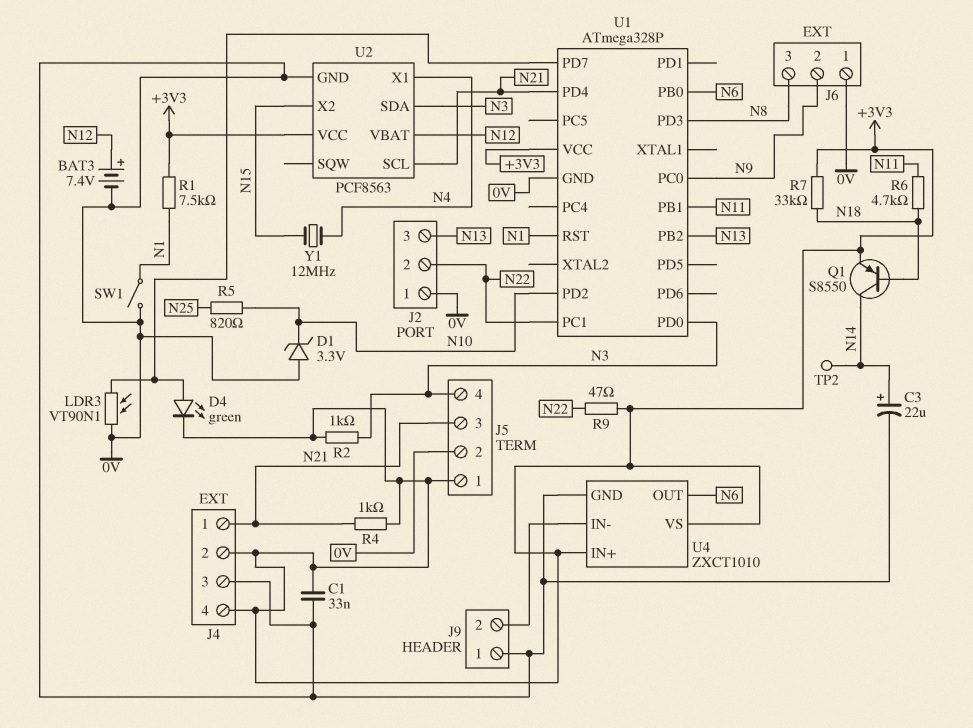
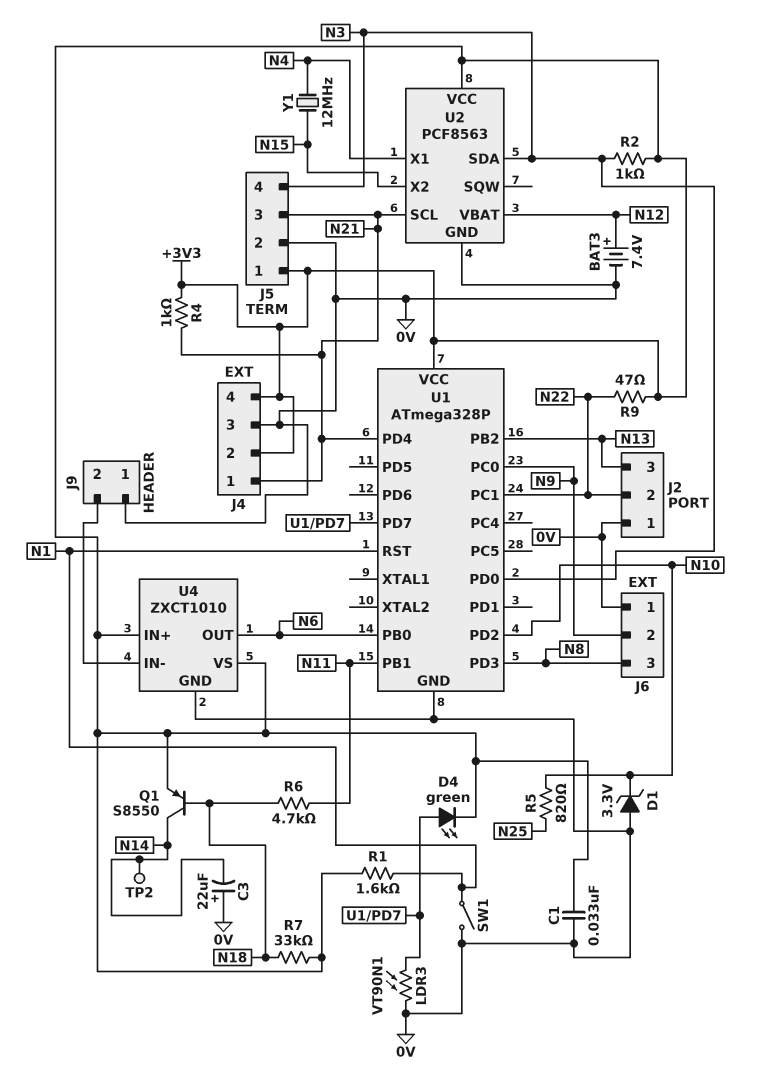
C3: 22uF (plus N14, minus 0V) -> 22uF (plus 0V, minus N14)
R1: 7.5k (+3V3, N1) -> 1.6k (+3V3, N1)

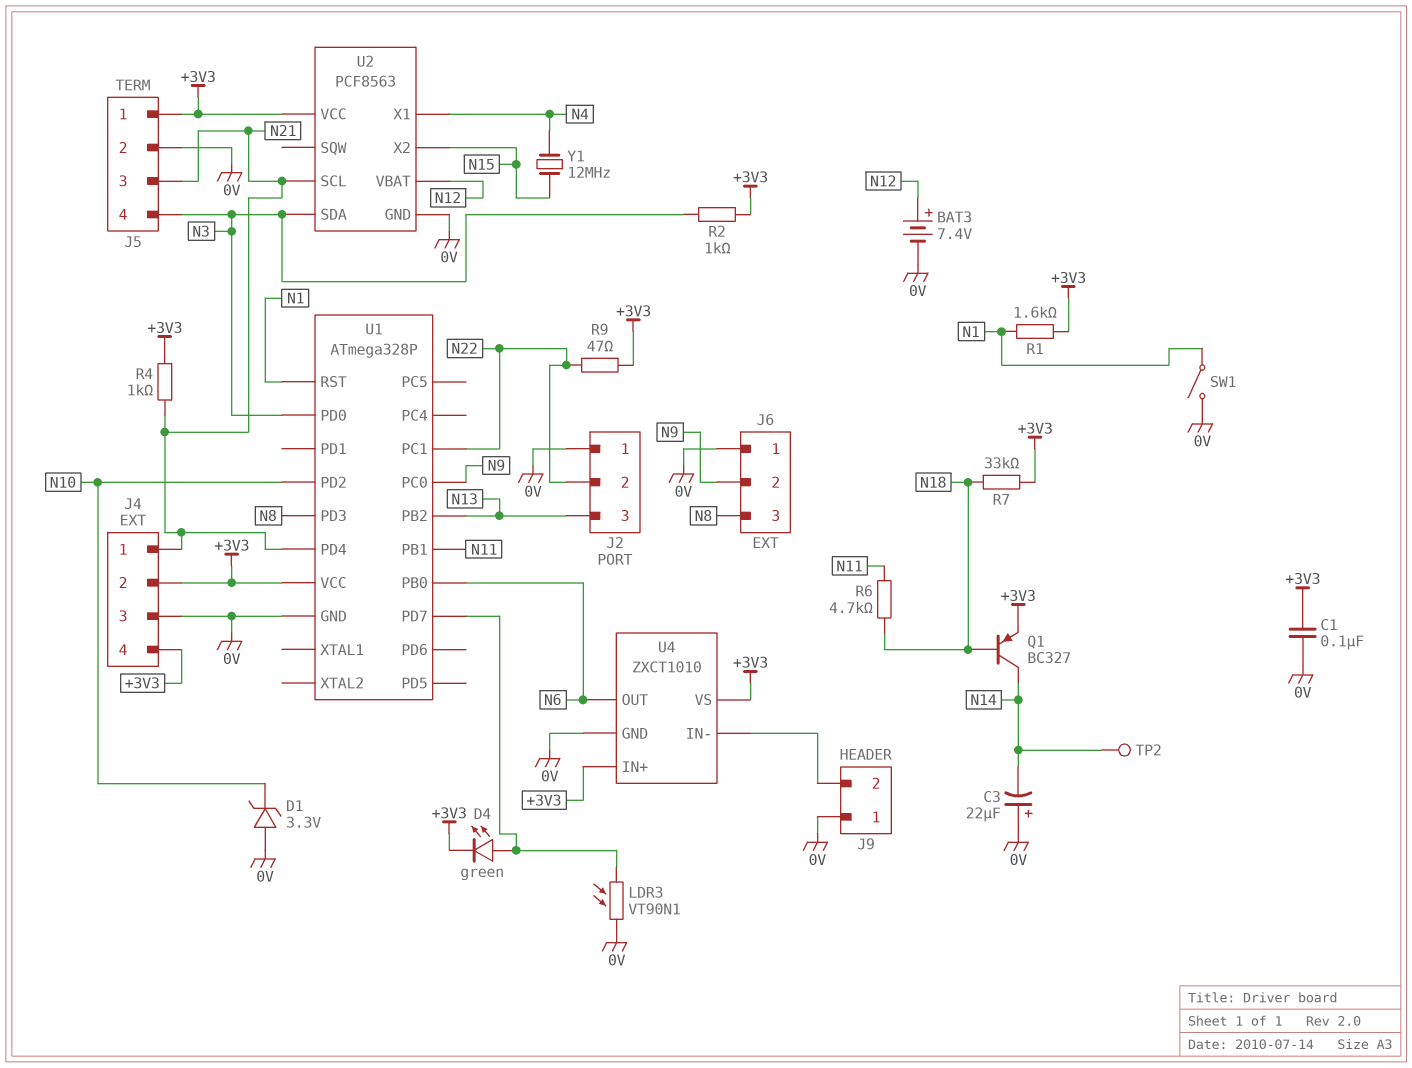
C1: 33nF (+3V3, 0V) -> 100nF (+3V3, 0V)
Q1: PNP S8550 (B N18, C N14, E +3V3) -> PNP BC327 (B N18, C N14, E +3V3)
R5: 820 (N10, N25) -> none

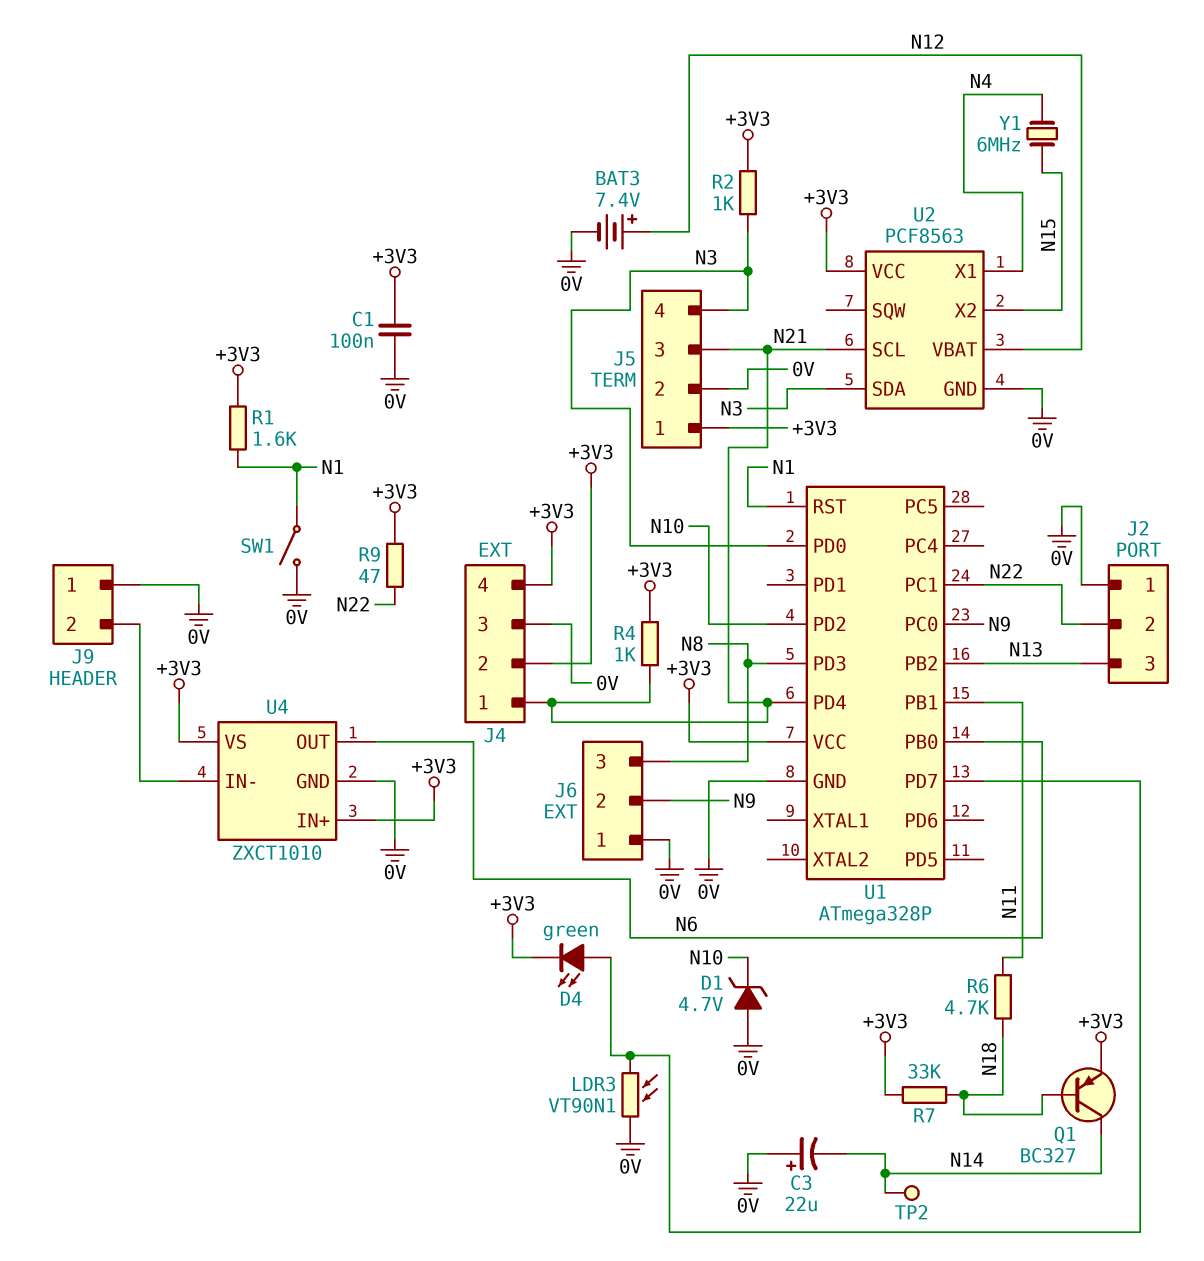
D1: zener 3.3V (A 0V, K N10) -> zener 4.7V (A 0V, K N10)
Y1: 12MHz (N4, N15) -> 6MHz (N4, N15)

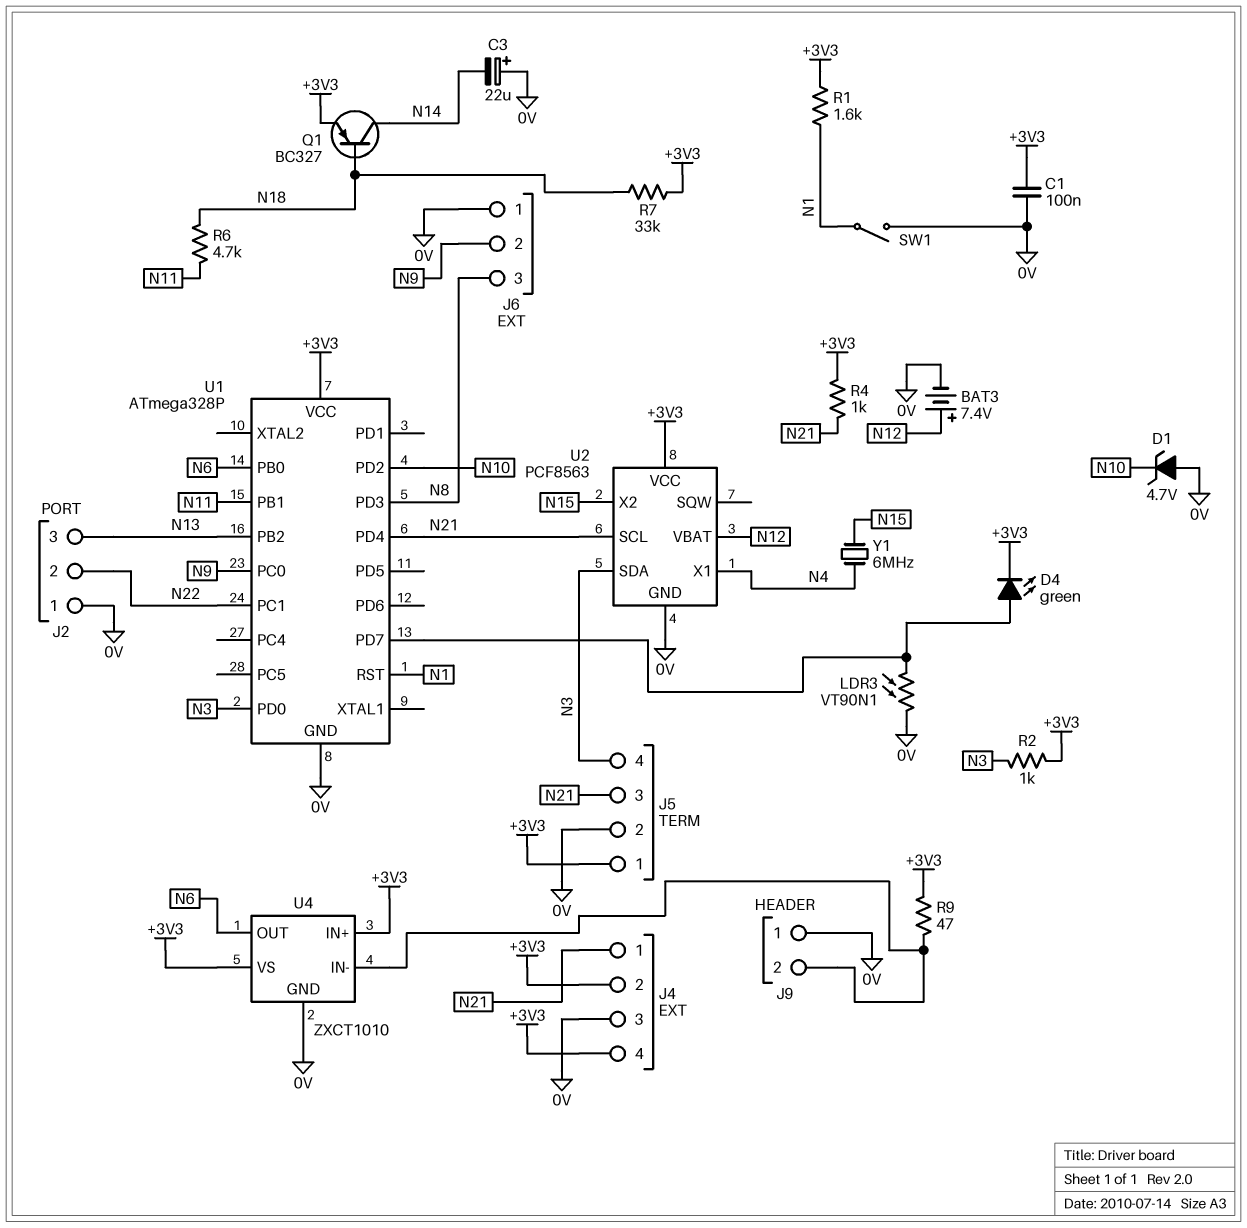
R9: 47 (+3V3, N22) -> 47 (+3V3, J9/2)
TP2: test point (N14) -> none

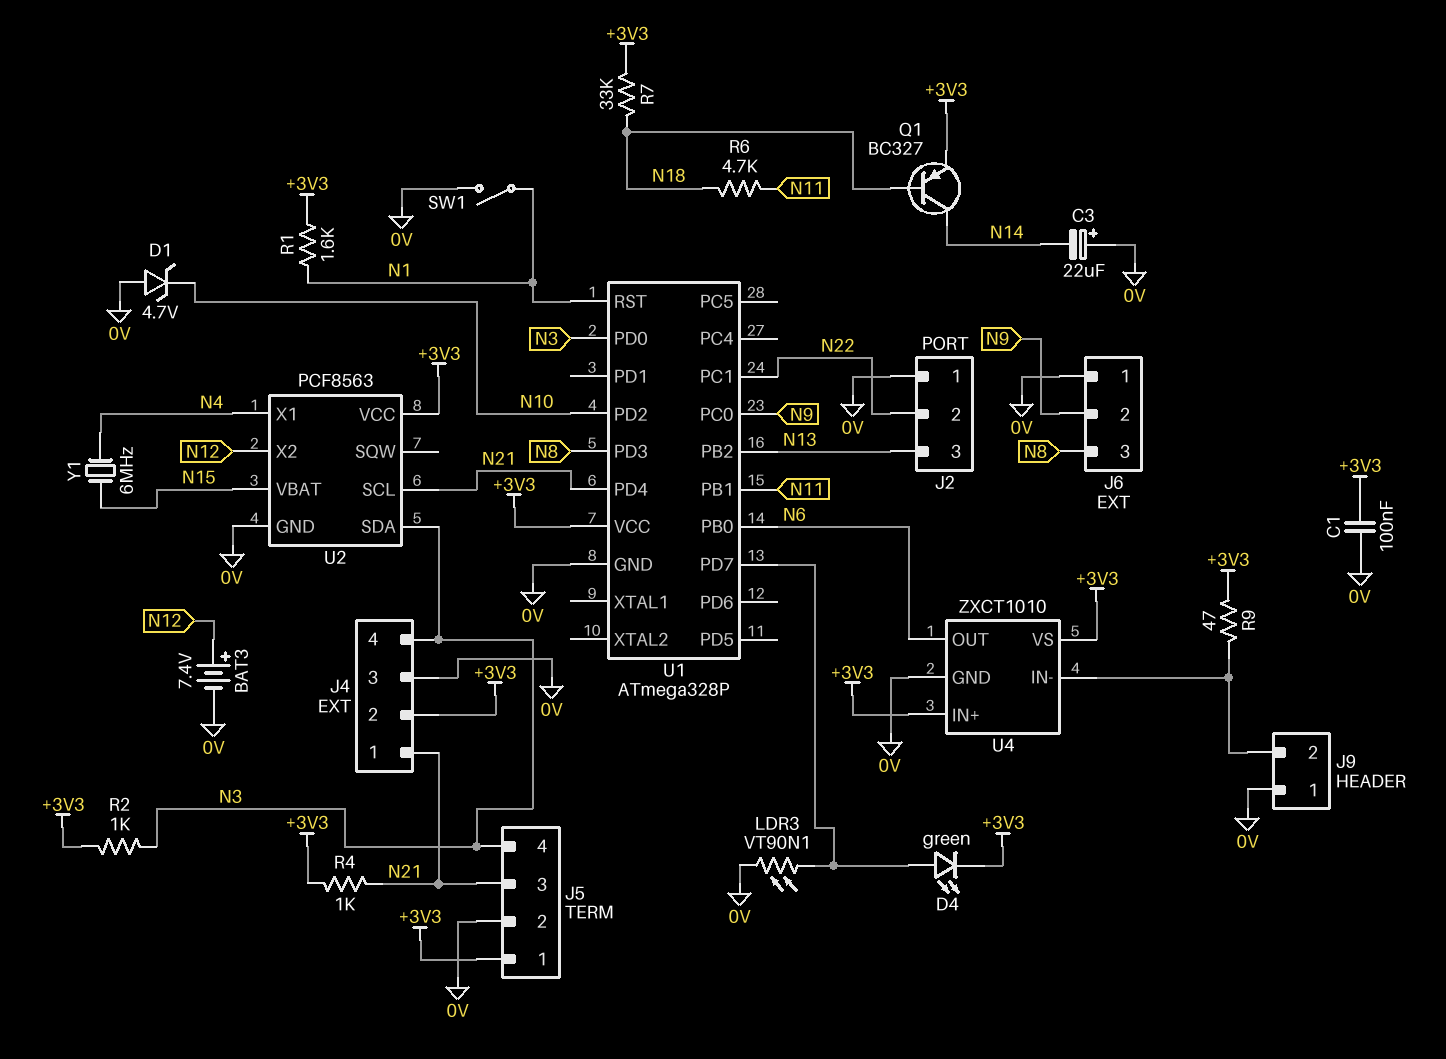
J4 pin 4: +3V3 -> N3
U2 pin VBAT: N12 -> N15
U2 pin X2: N15 -> N12

